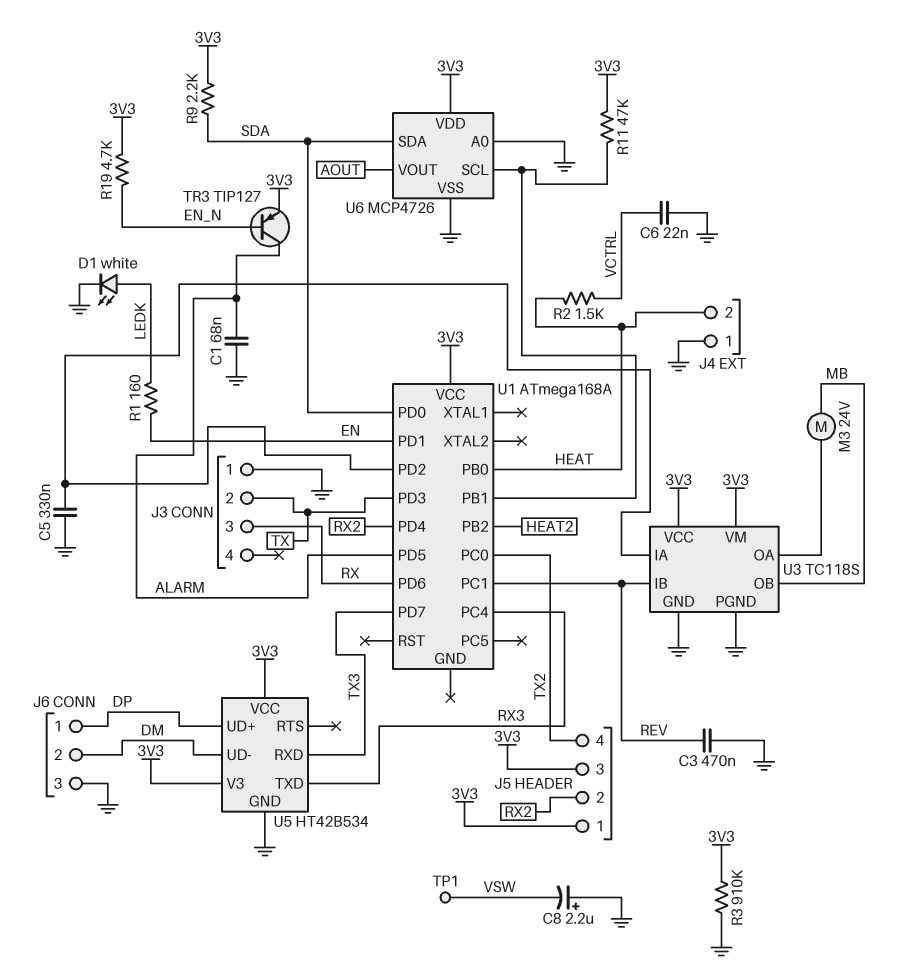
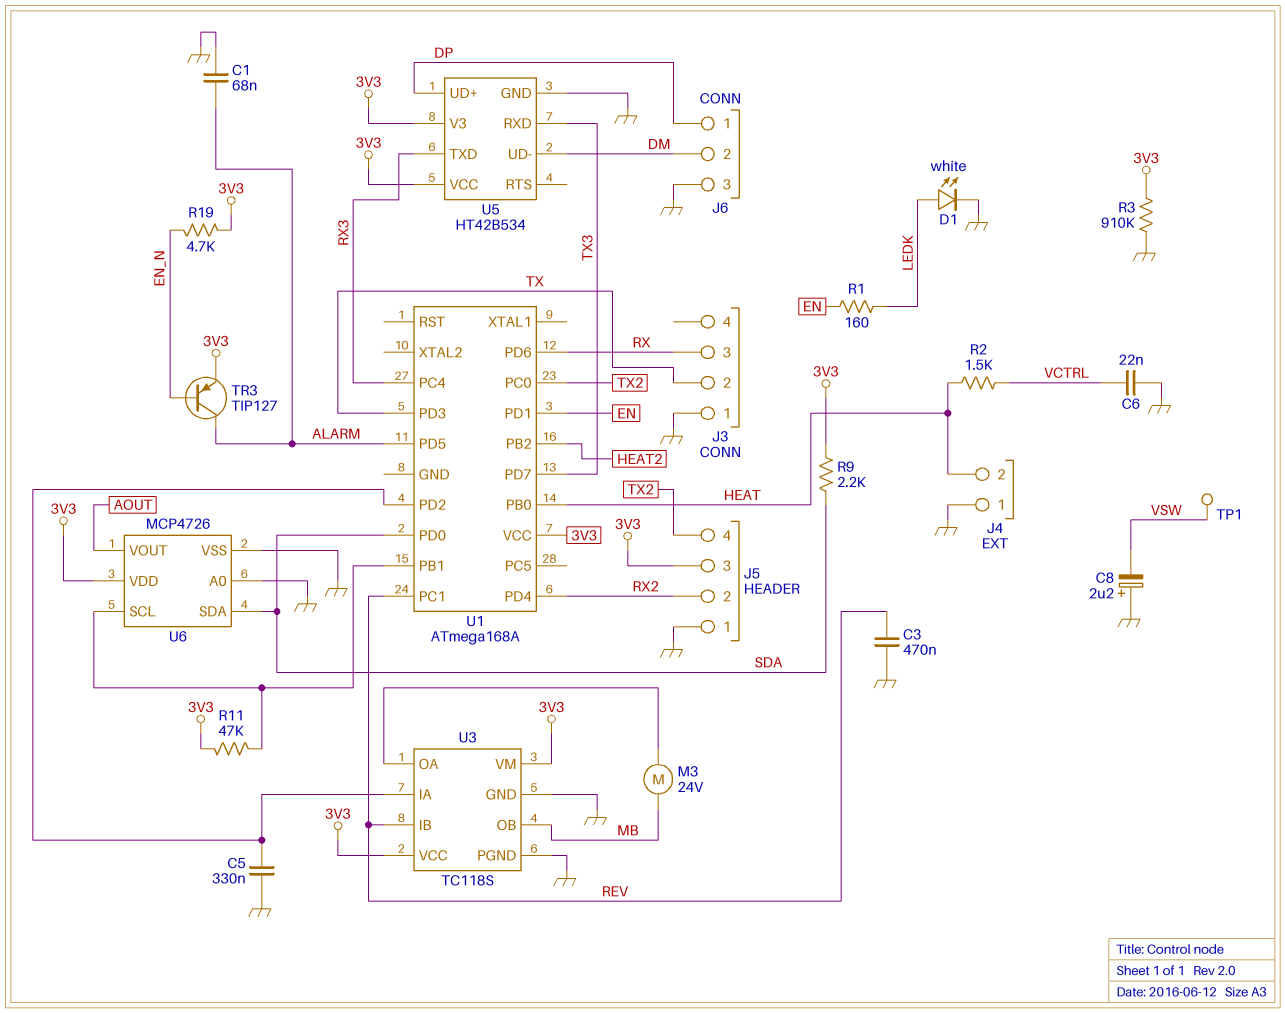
J5 pin 1: 3V3 -> GND

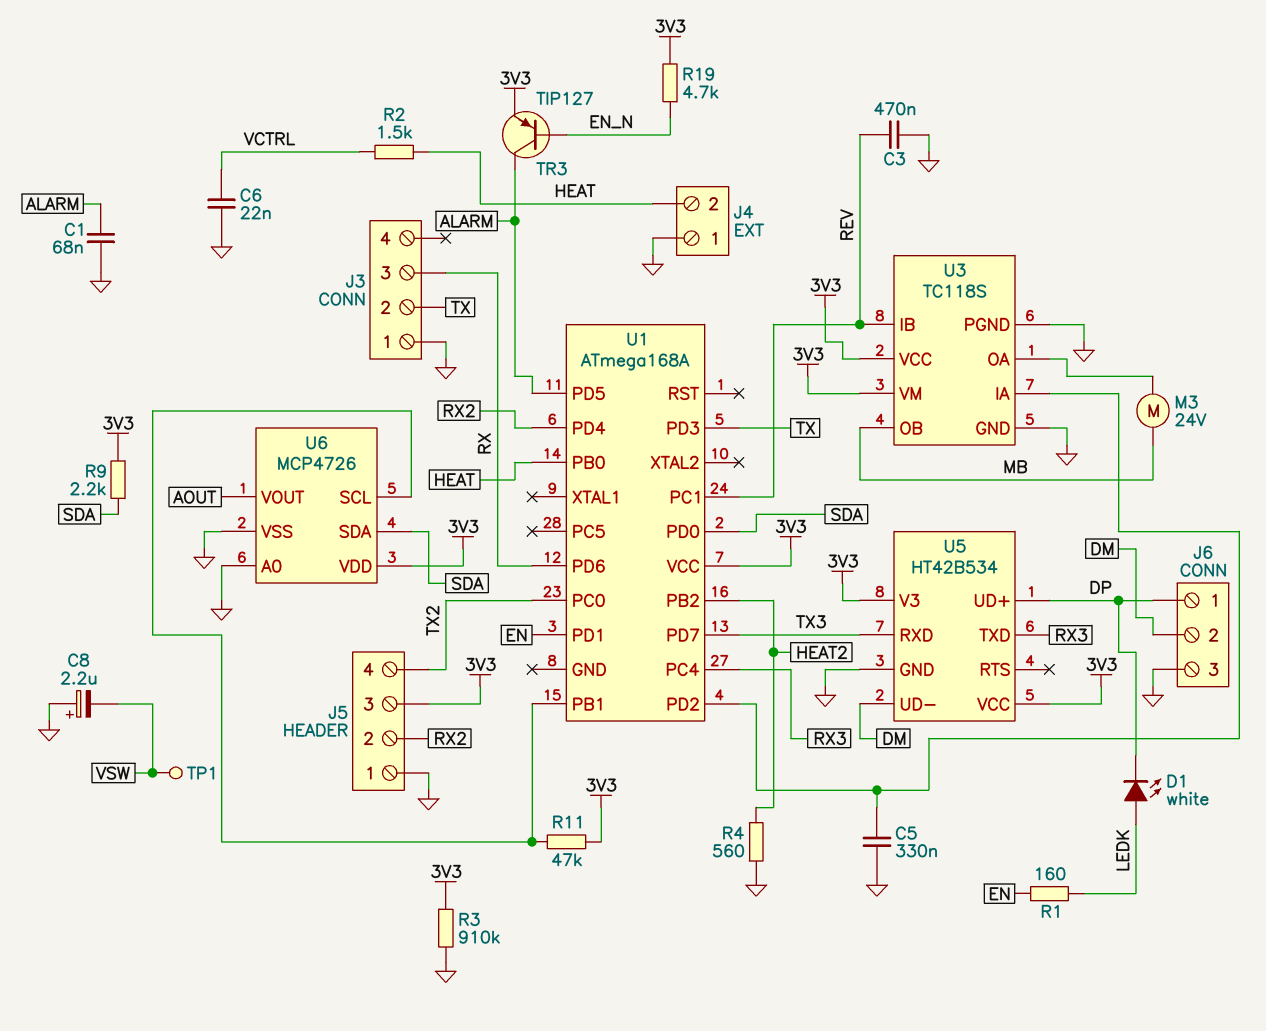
D1: LED white (A LEDK, K GND) -> LED white (A LEDK, K DP)
R4: none -> 560 (GND, HEAT2)

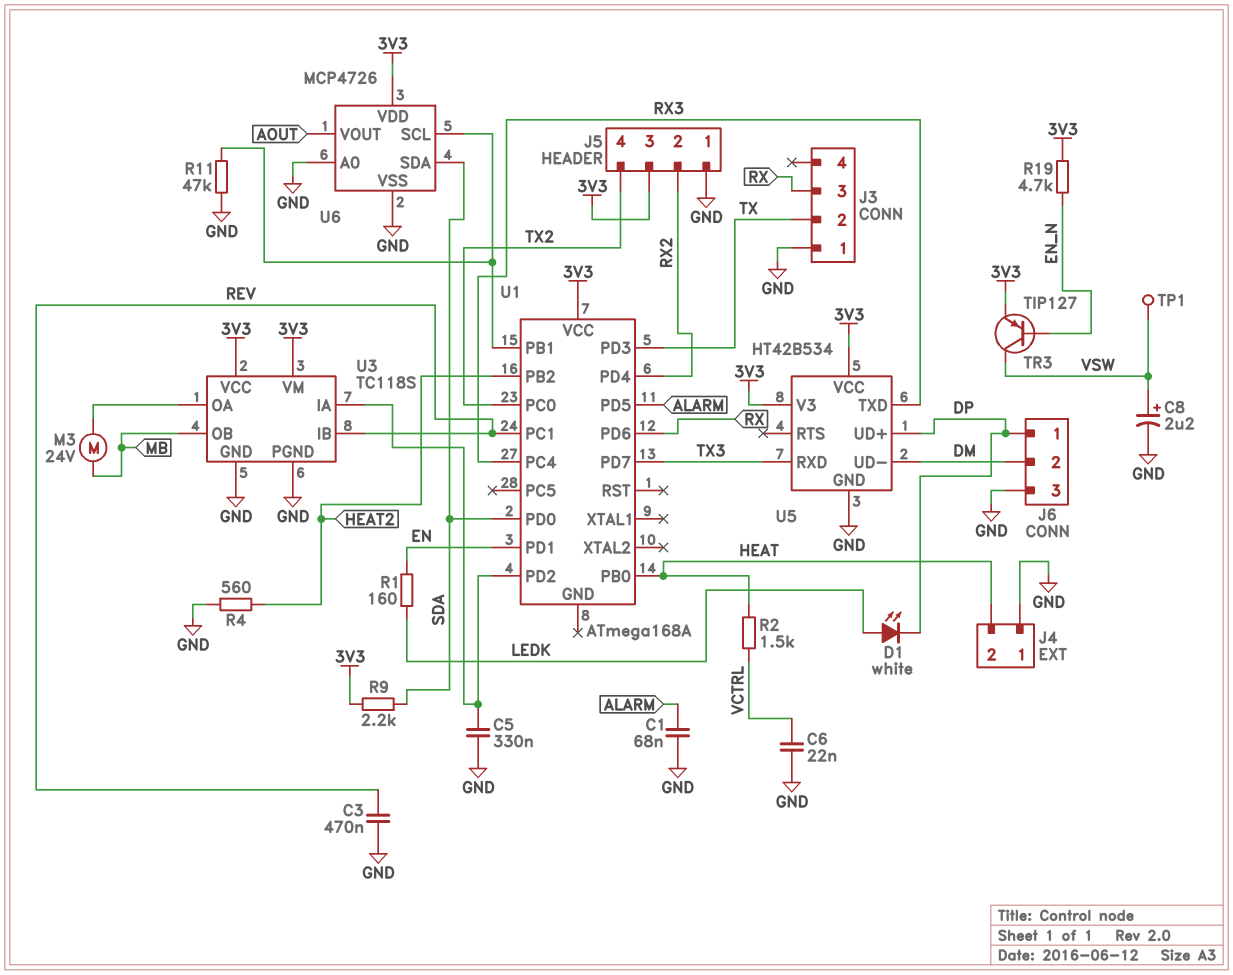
C8: 2.2uF (plus GND, minus VSW) -> 2.2uF (plus VSW, minus GND)
R3: 910k (3V3, GND) -> none
R11: 47k (3V3, U1/PB1) -> 47k (GND, U1/PB1)
TR3: PNP TIP127 (B EN_N, C ALARM, E 3V3) -> PNP TIP127 (B EN_N, C VSW, E 3V3)

